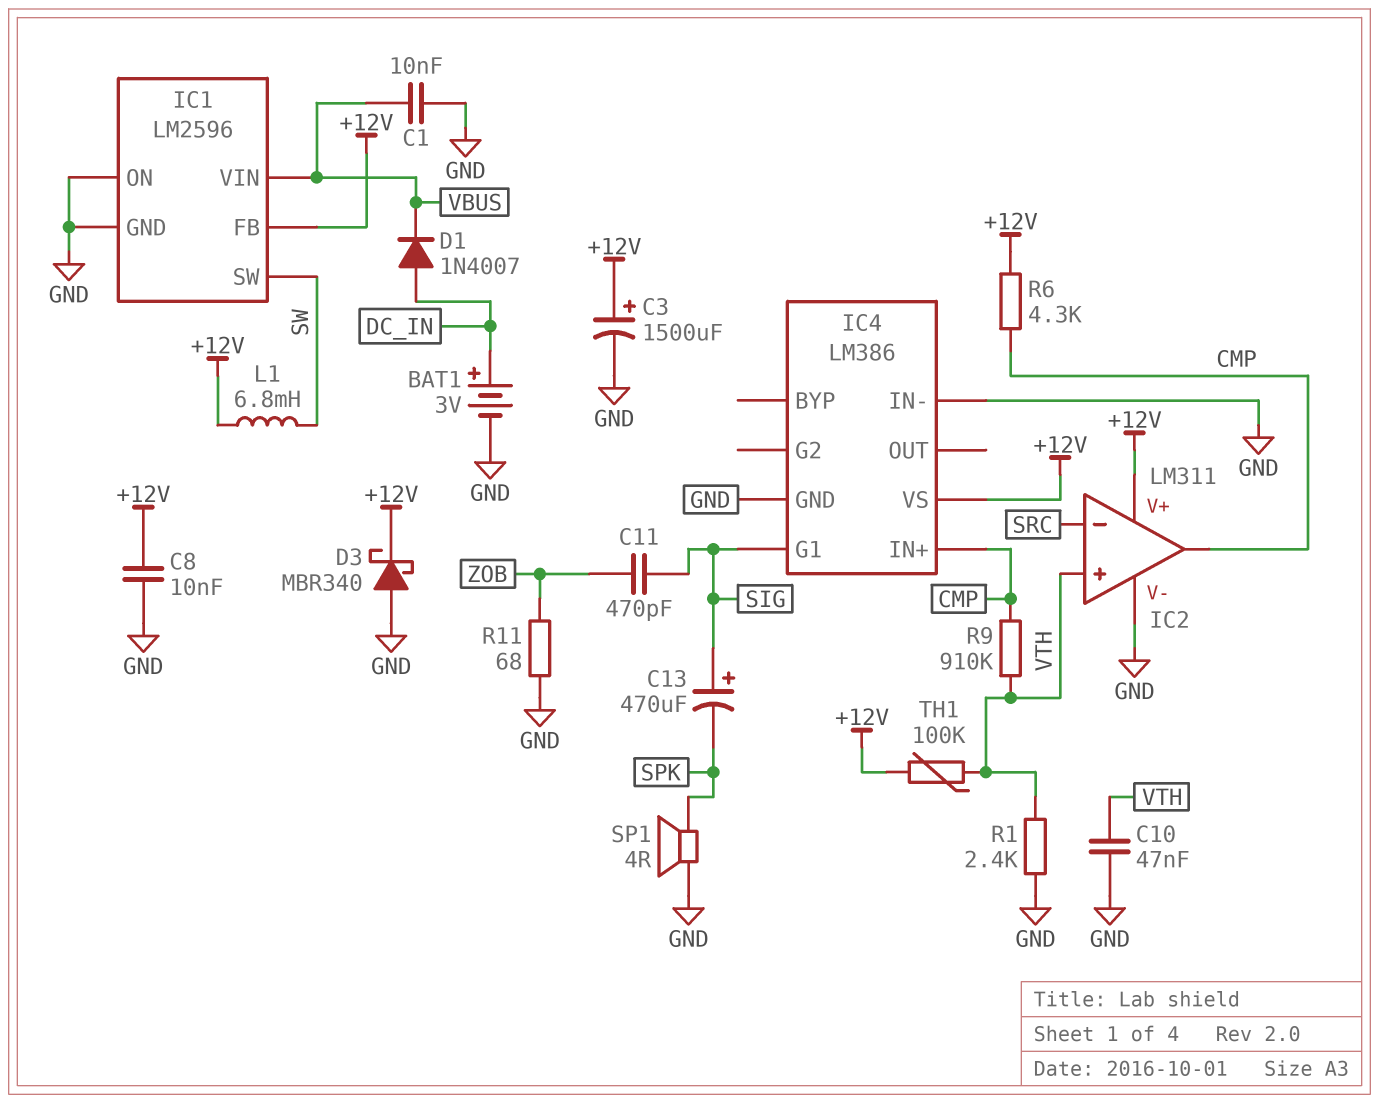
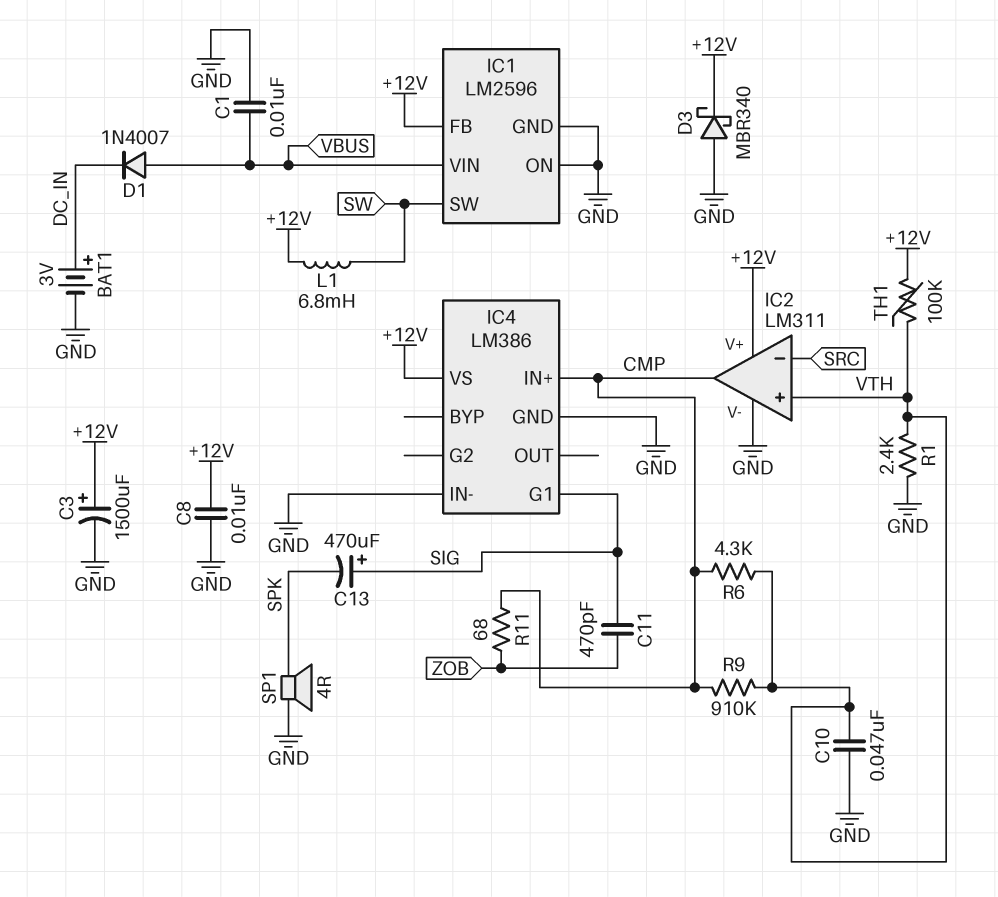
D1: diode 1N4007 (A DC_IN, K VBUS) -> diode 1N4007 (A VBUS, K DC_IN)
R6: 4.3k (+12V, CMP) -> 4.3k (CMP, VTH)
R11: 68 (GND, ZOB) -> 68 (CMP, ZOB)

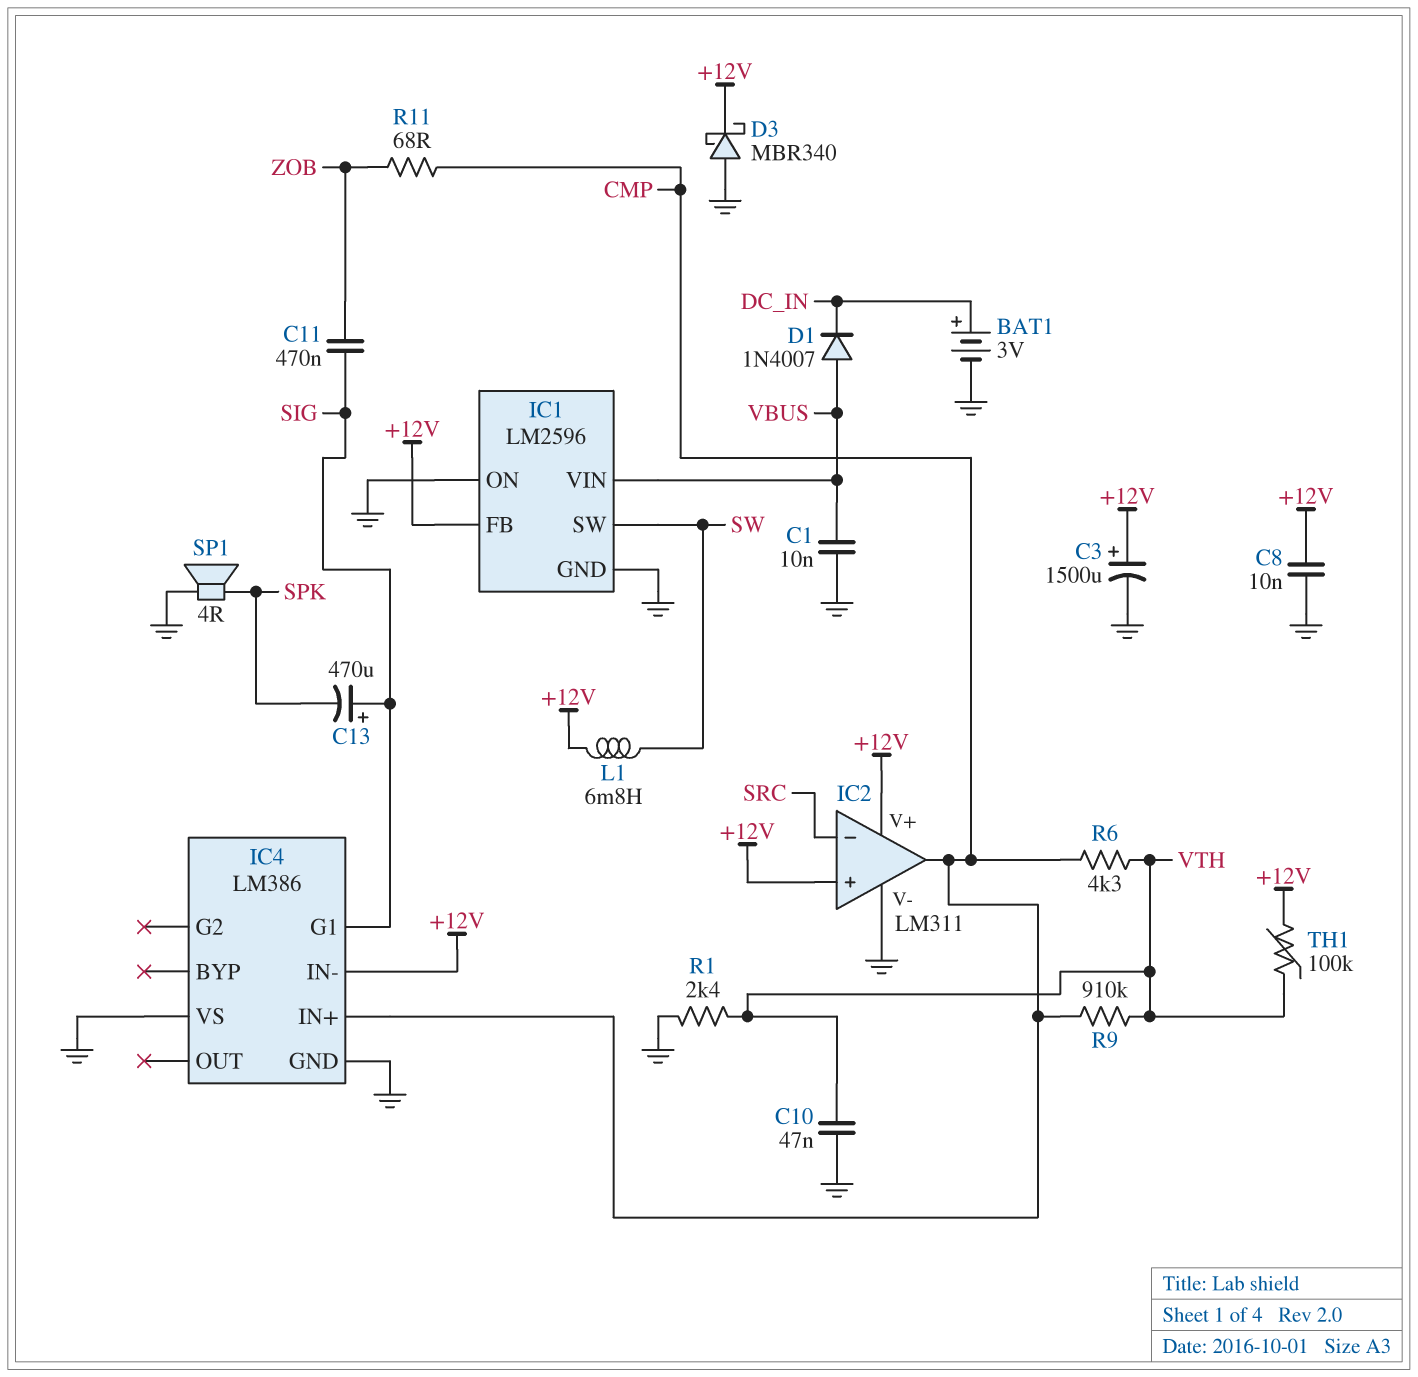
C11: 470pF (SIG, ZOB) -> 470nF (SIG, ZOB)
IC2 pin in+: VTH -> +12V
IC4 pin IN-: GND -> +12V
IC4 pin VS: +12V -> GND

